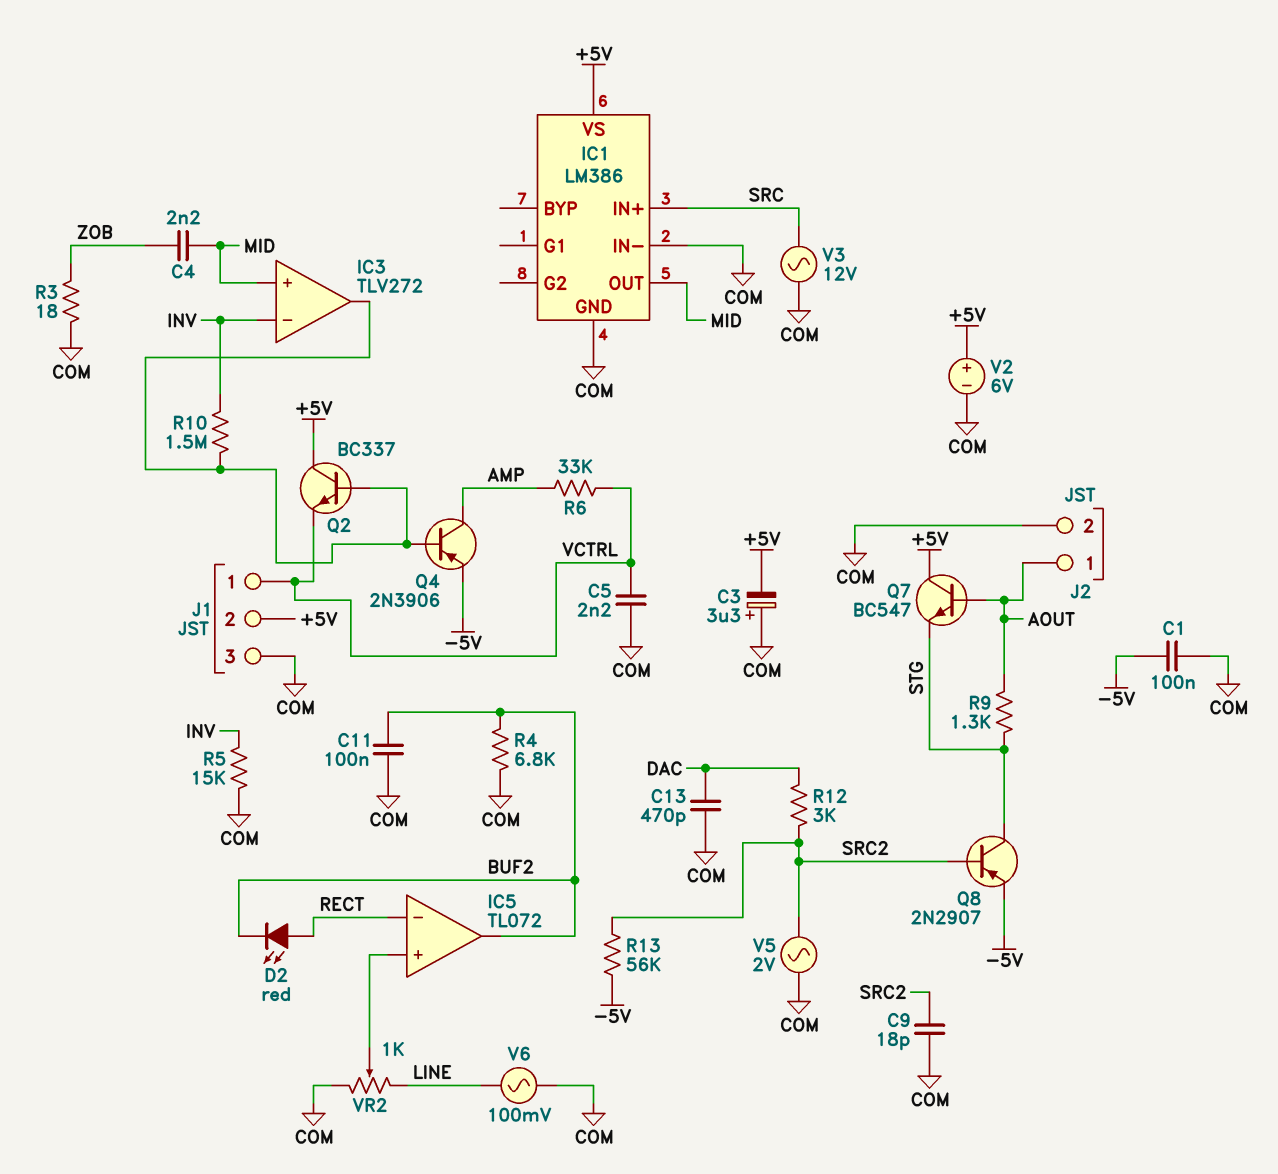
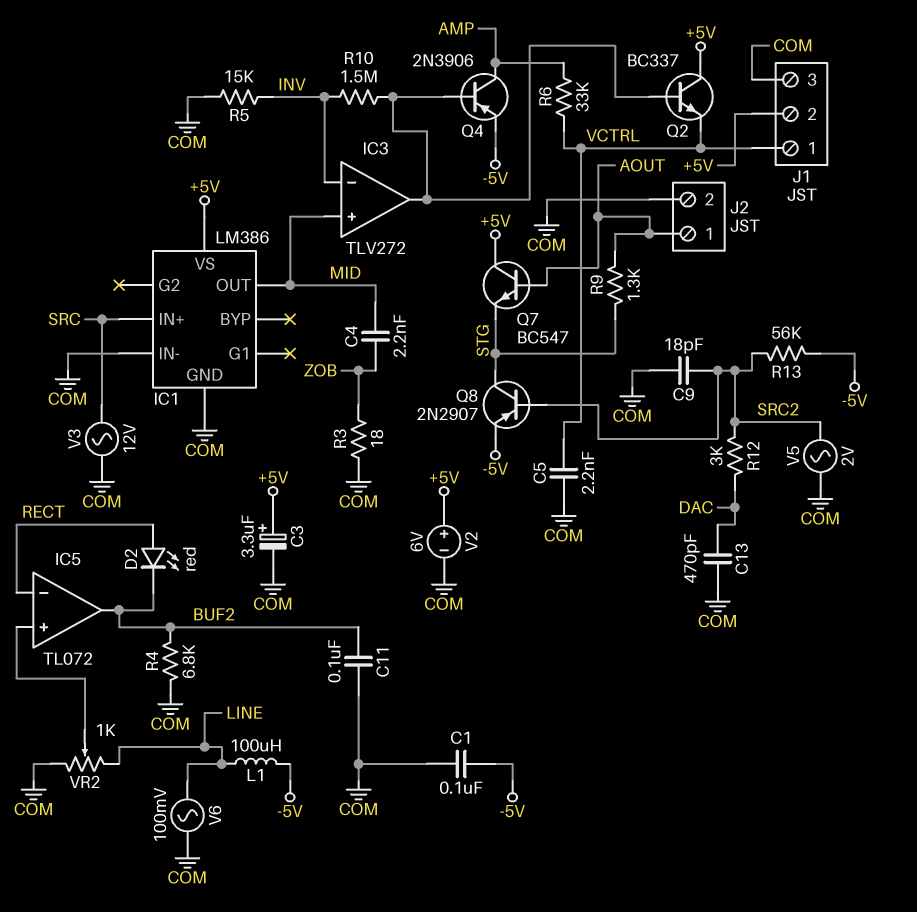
C3: 3.3uF (plus COM, minus +5V) -> 3.3uF (plus +5V, minus COM)
L1: none -> 100uH (-5V, LINE)

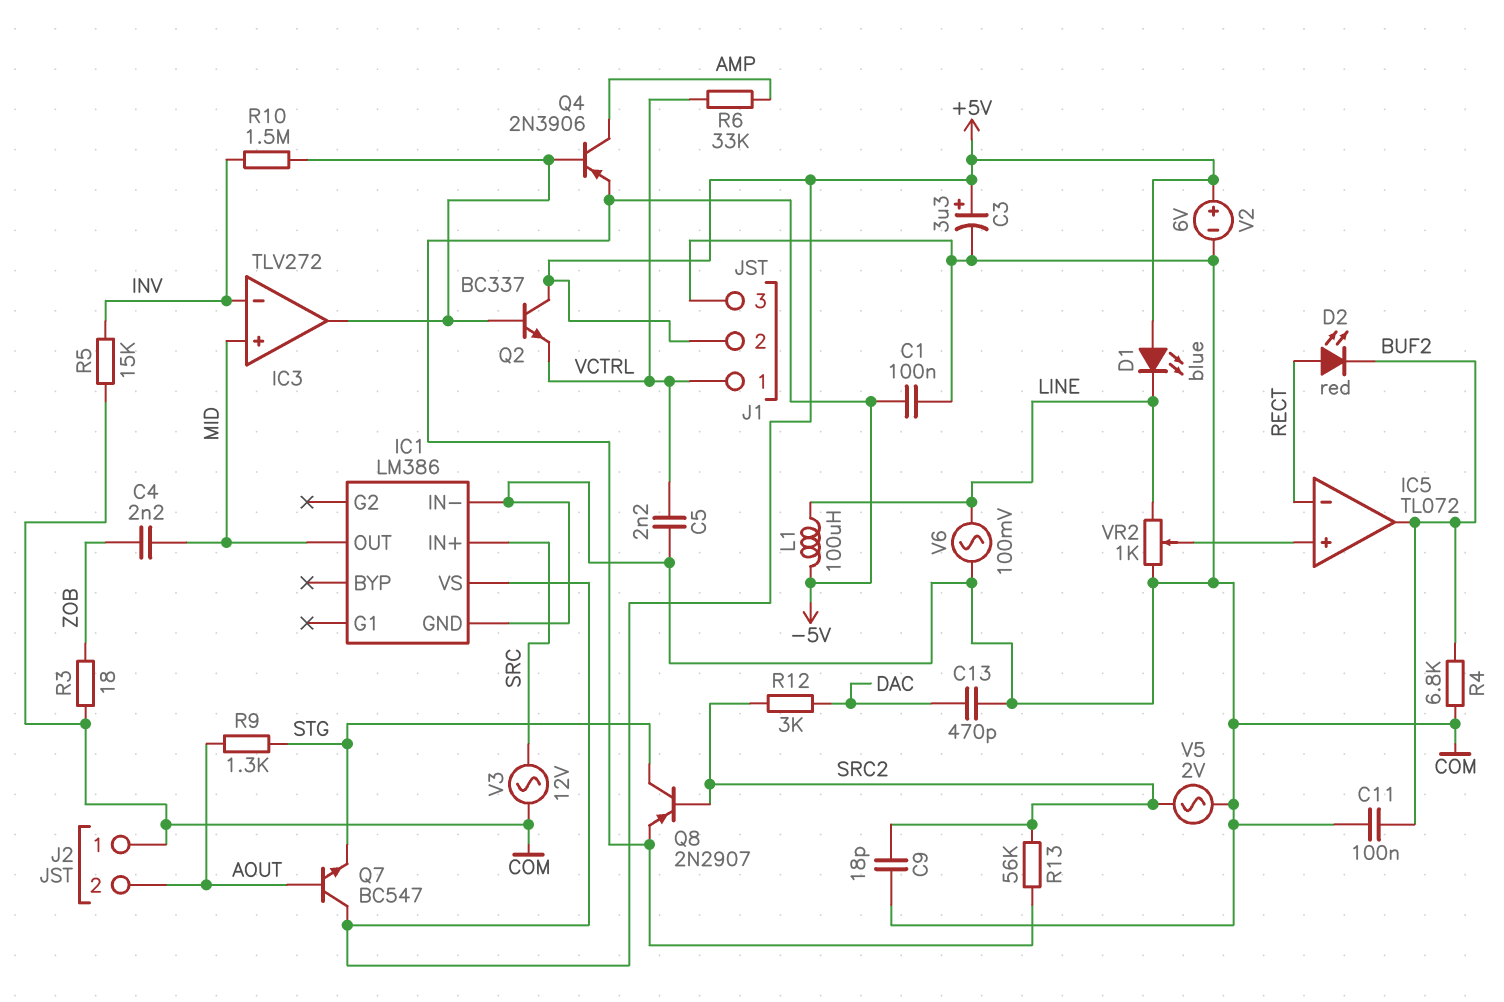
D1: none -> LED blue (A +5V, K LINE)
J2 pin 1: AOUT -> COM
J2 pin 2: COM -> AOUT

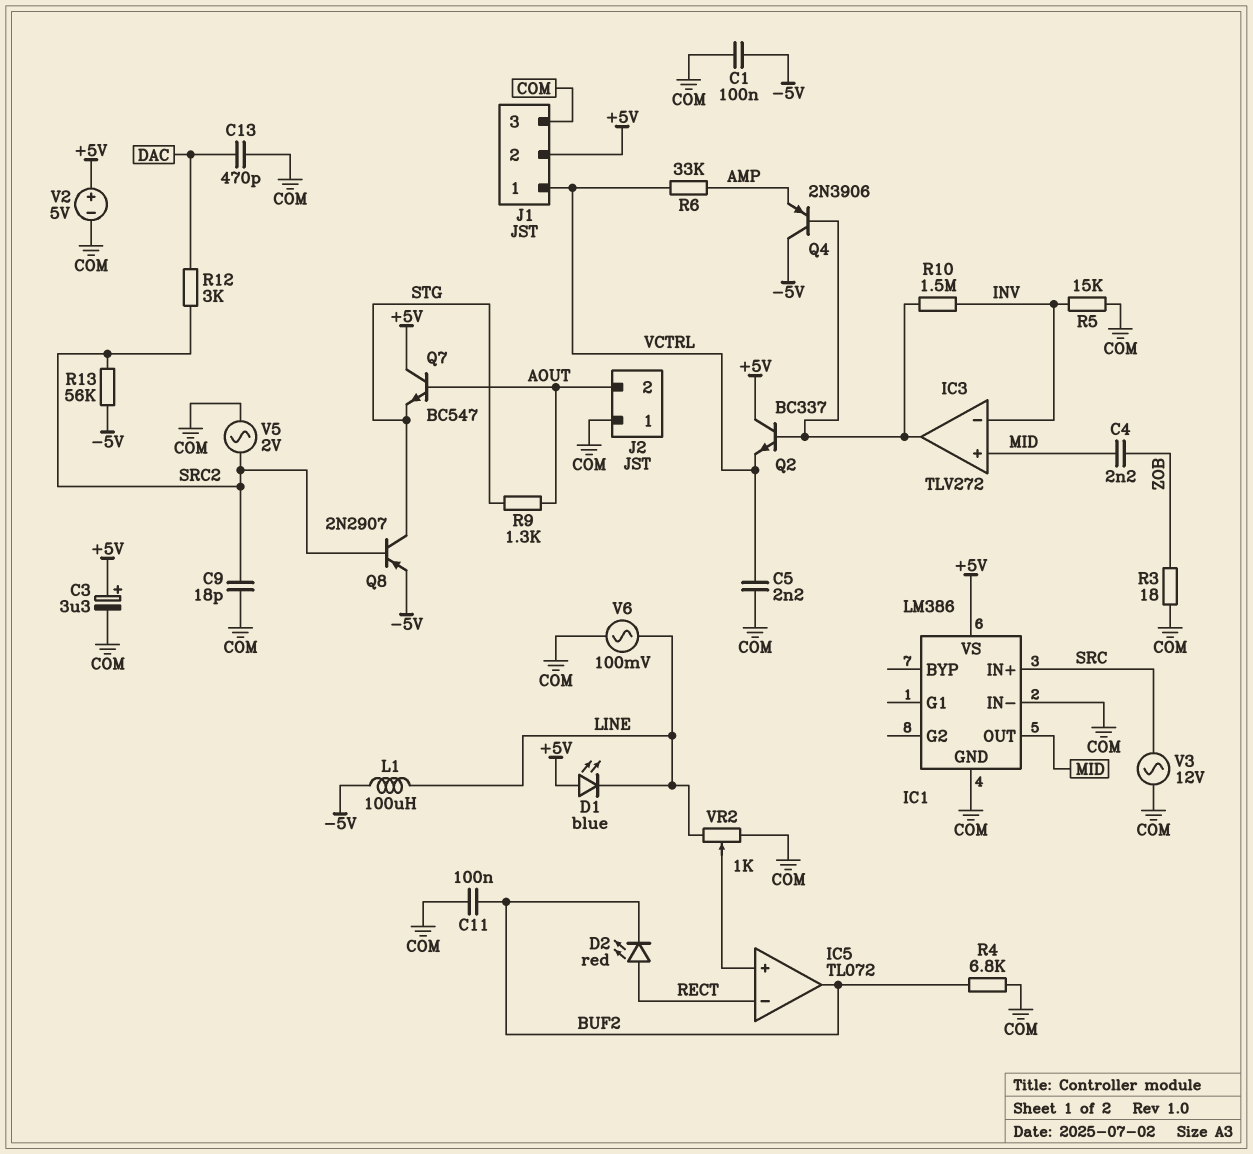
Q4: PNP 2N3906 (B IC3/out, C AMP, E -5V) -> PNP 2N3906 (B IC3/out, C -5V, E AMP)
V2: 6V (plus +5V, minus COM) -> 5V (plus +5V, minus COM)

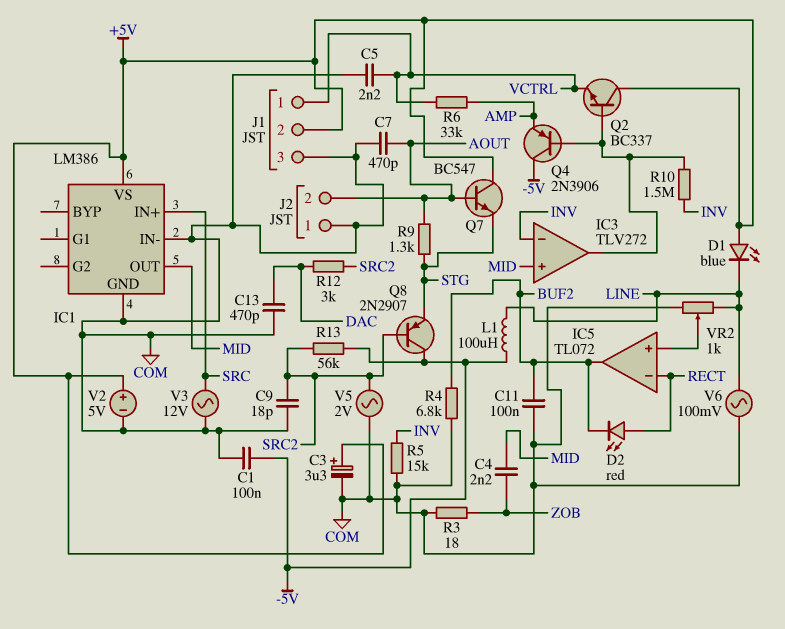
C7: none -> 470pF (AOUT, COM)
Q8: PNP 2N2907 (B SRC2, C STG, E -5V) -> PNP 2N2907 (B SRC2, C -5V, E STG)

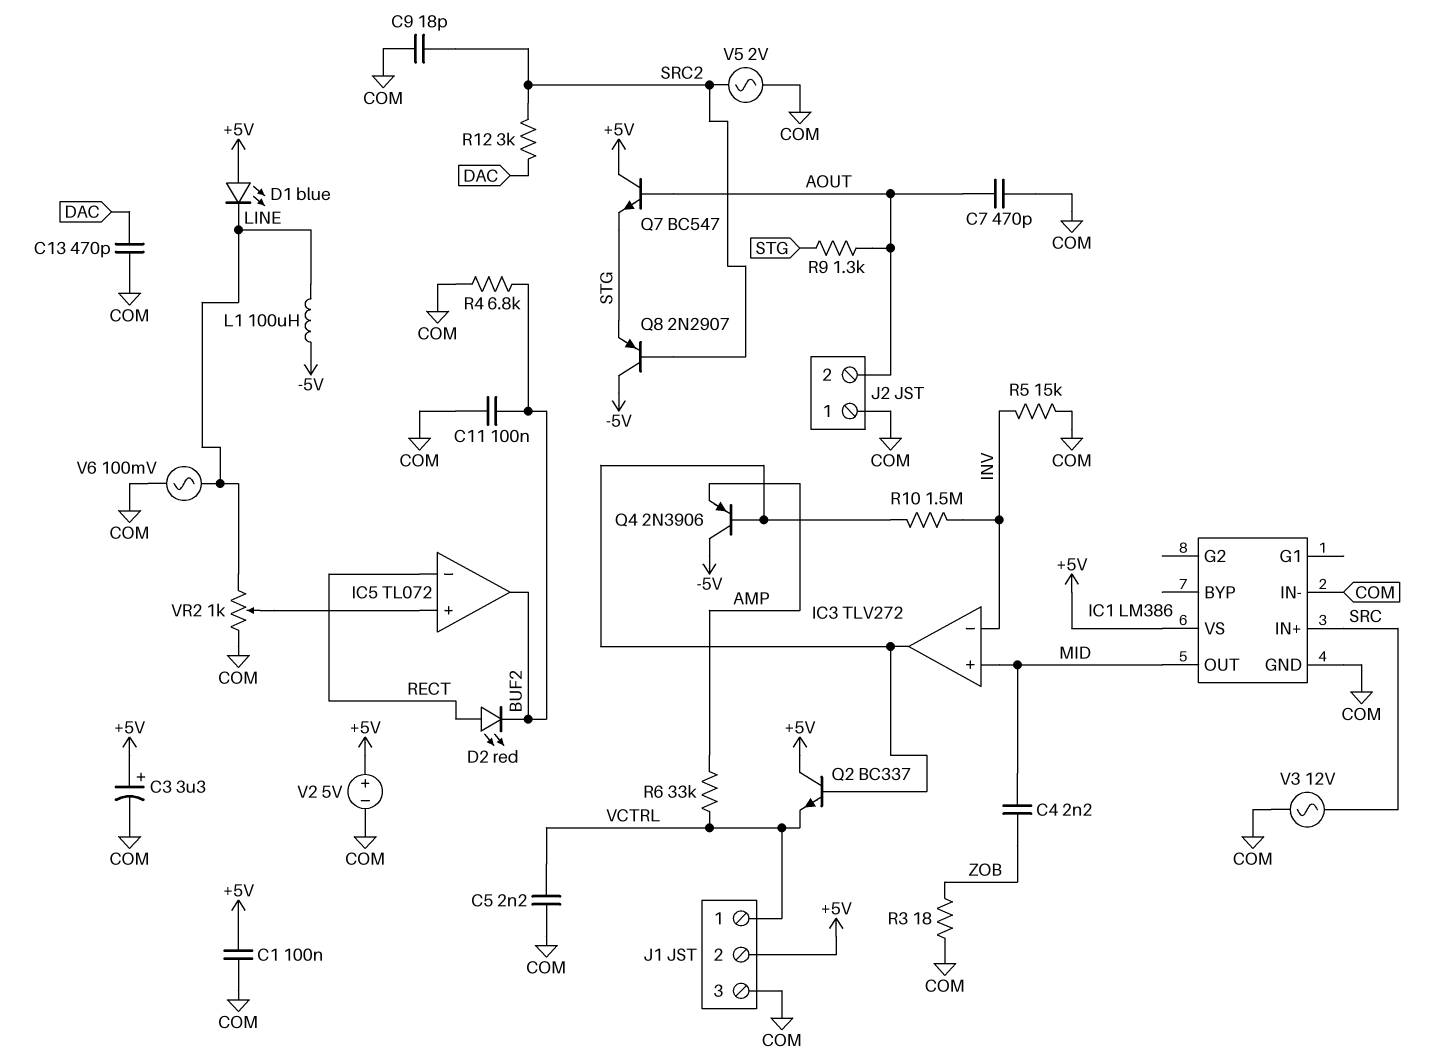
C1: 100nF (-5V, COM) -> 100nF (+5V, COM)
R13: 56k (-5V, SRC2) -> none

